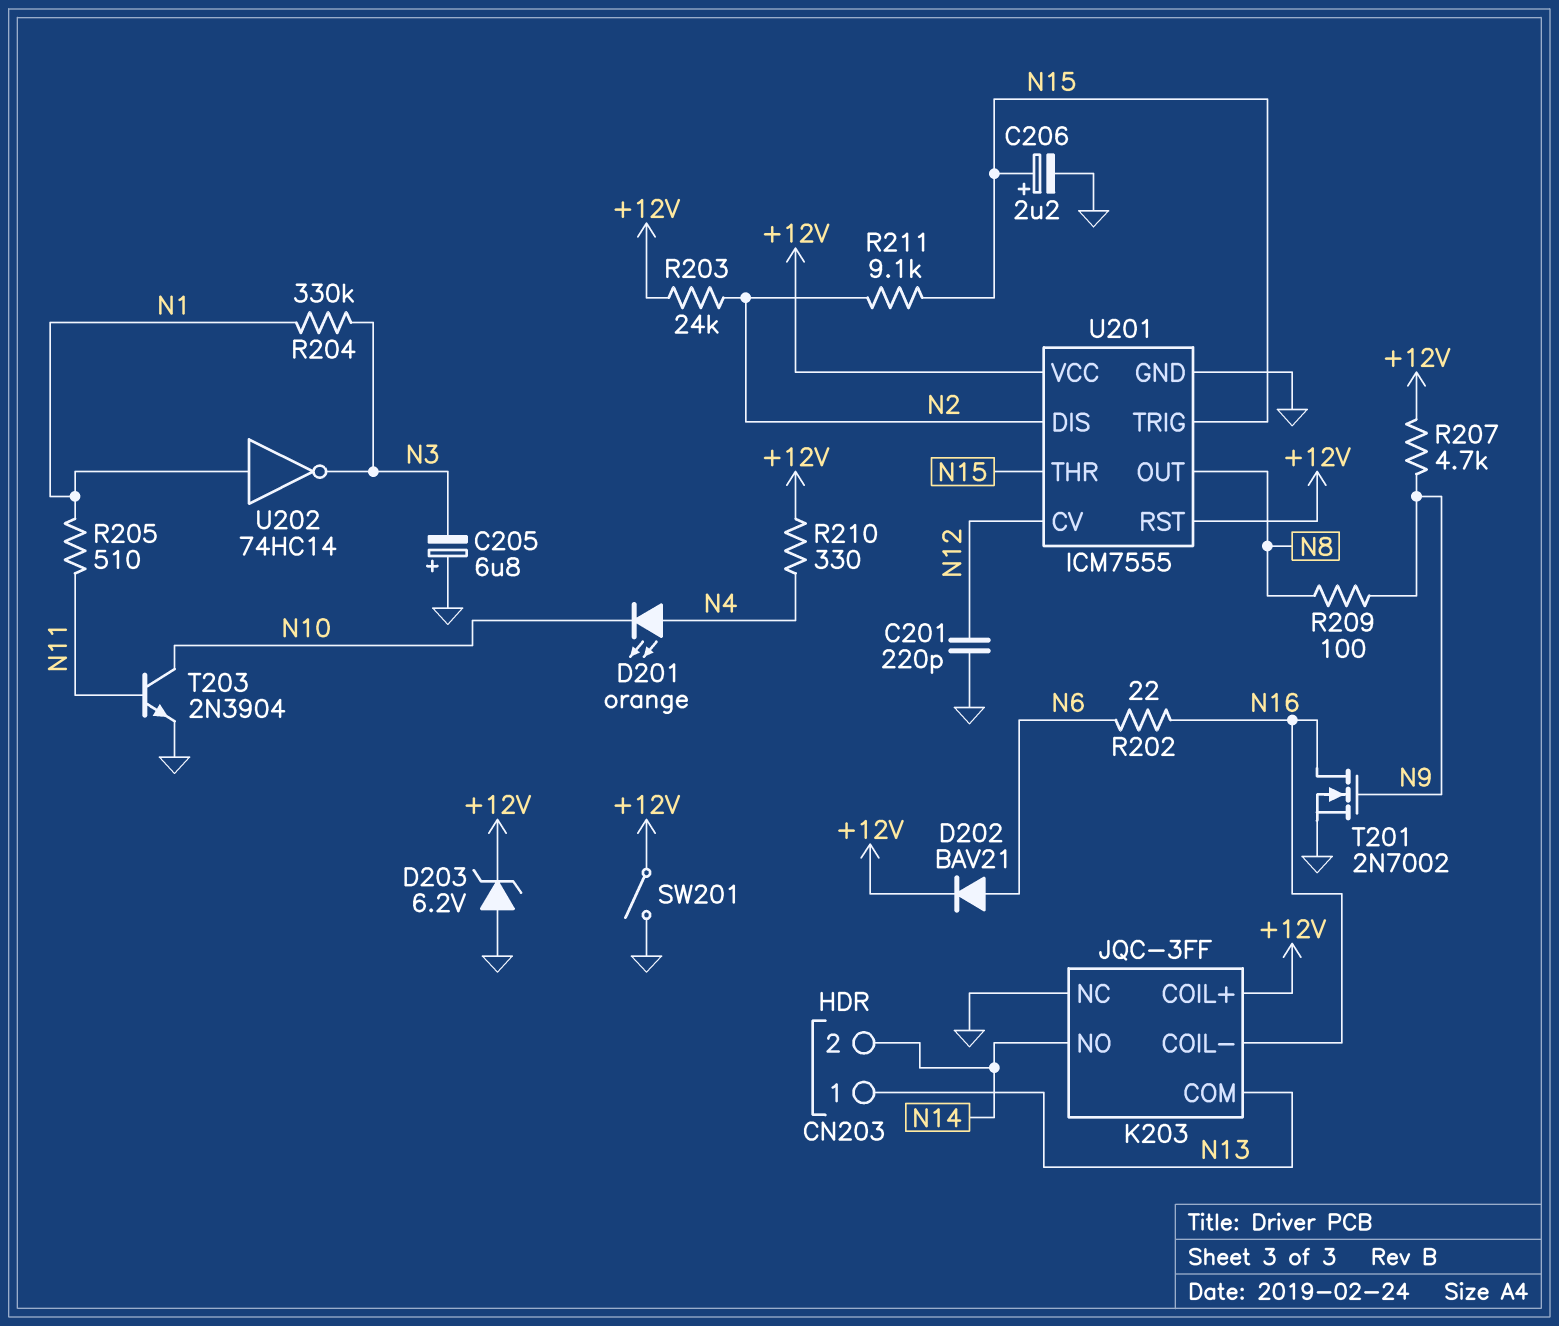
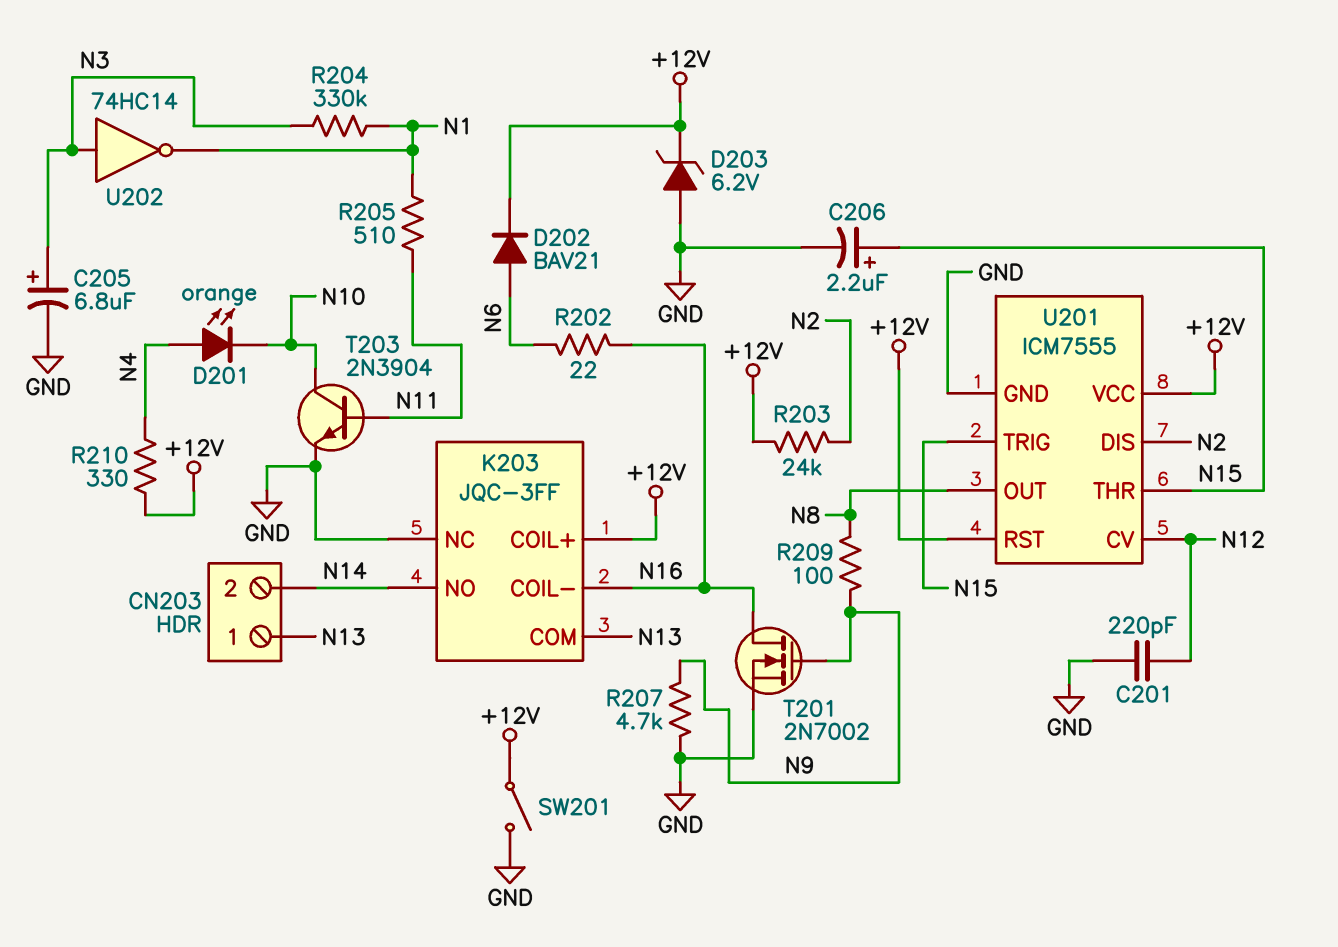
C205: 6.8uF (plus GND, minus N3) -> 6.8uF (plus N3, minus GND)
R207: 4.7k (+12V, N9) -> 4.7k (GND, N9)
R211: 9.1k (N2, N15) -> none
U202: NOT 74HC14 (in N1, out N3) -> NOT 74HC14 (in N3, out N1)

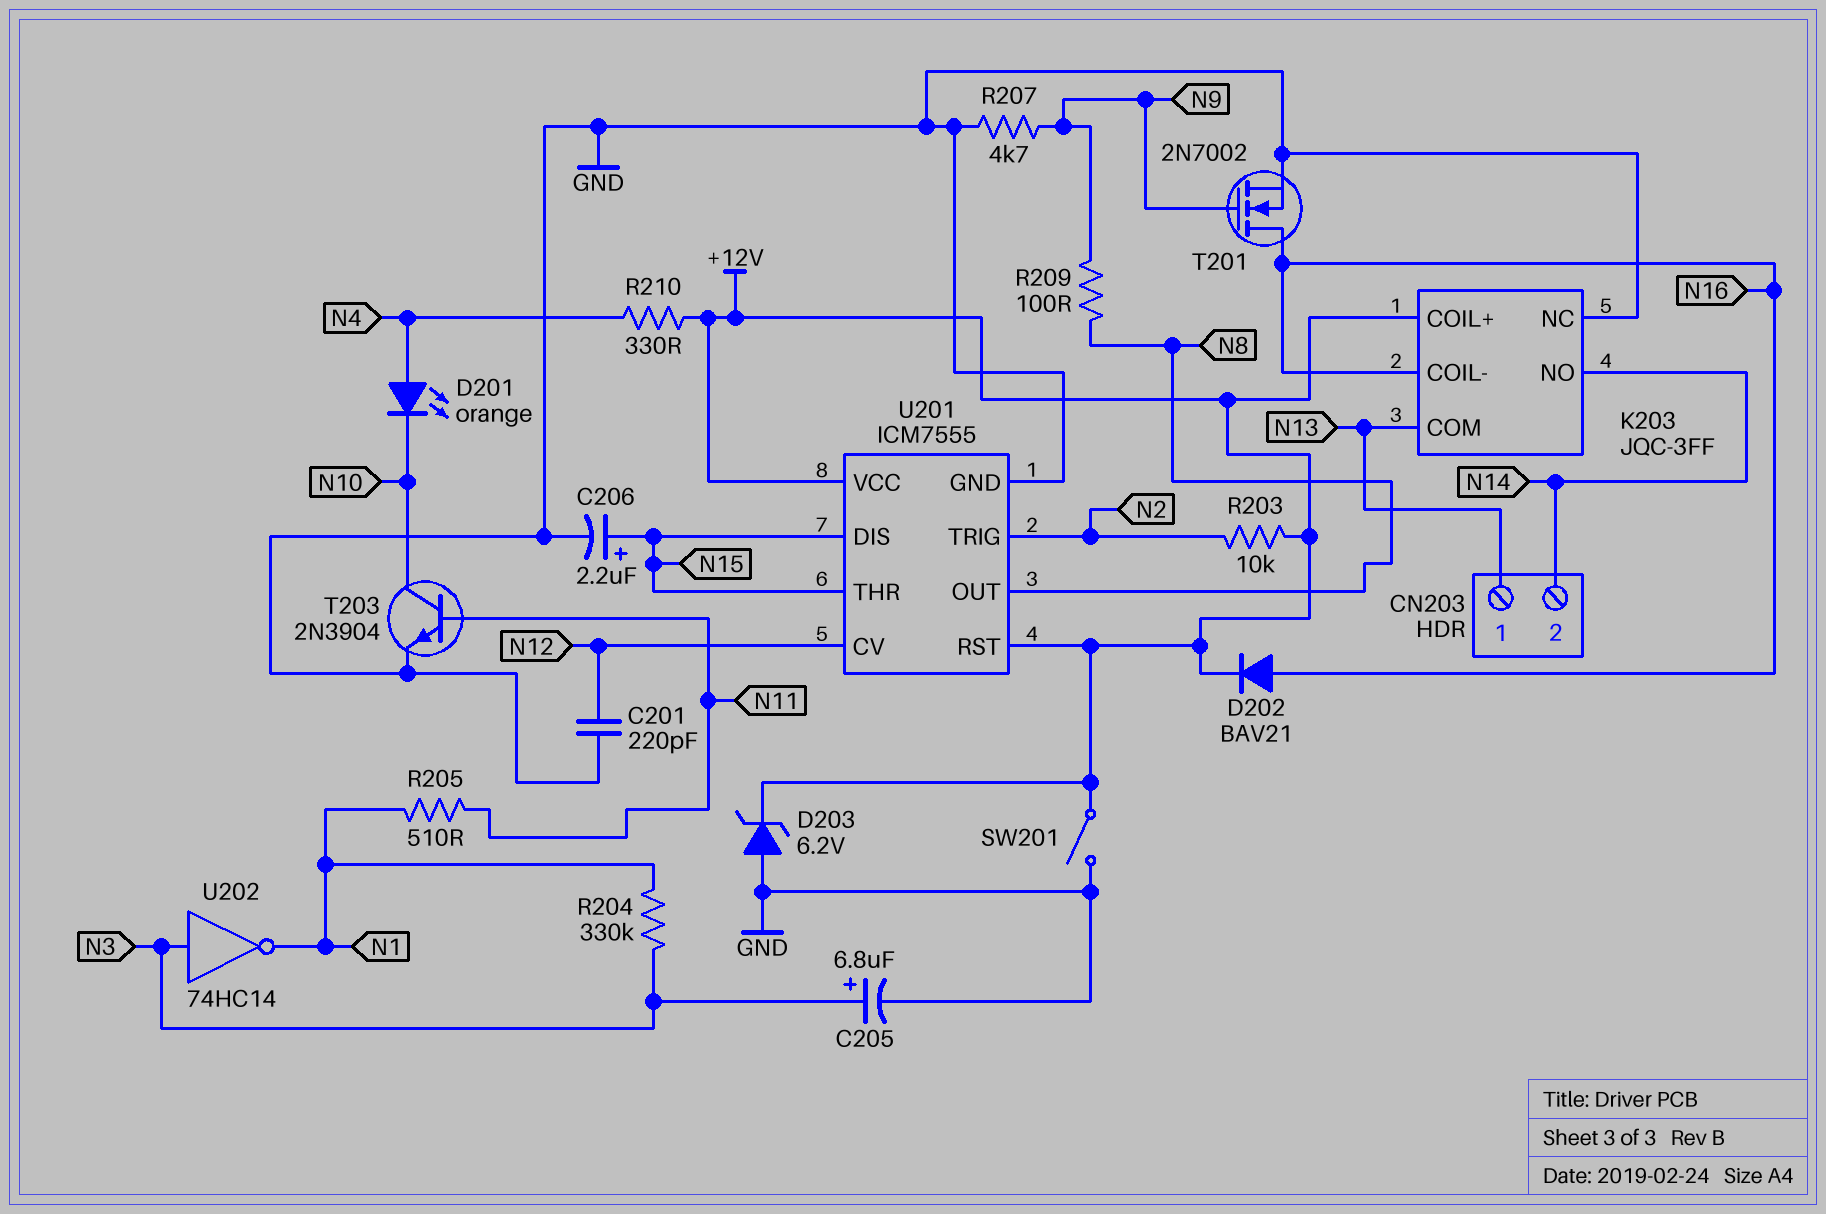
D202: diode BAV21 (A N6, K +12V) -> diode BAV21 (A N16, K +12V)
R202: 22 (N6, N16) -> none
R203: 24k (+12V, N2) -> 10k (+12V, N2)
U201 pin DIS: N2 -> N15
U201 pin TRIG: N15 -> N2

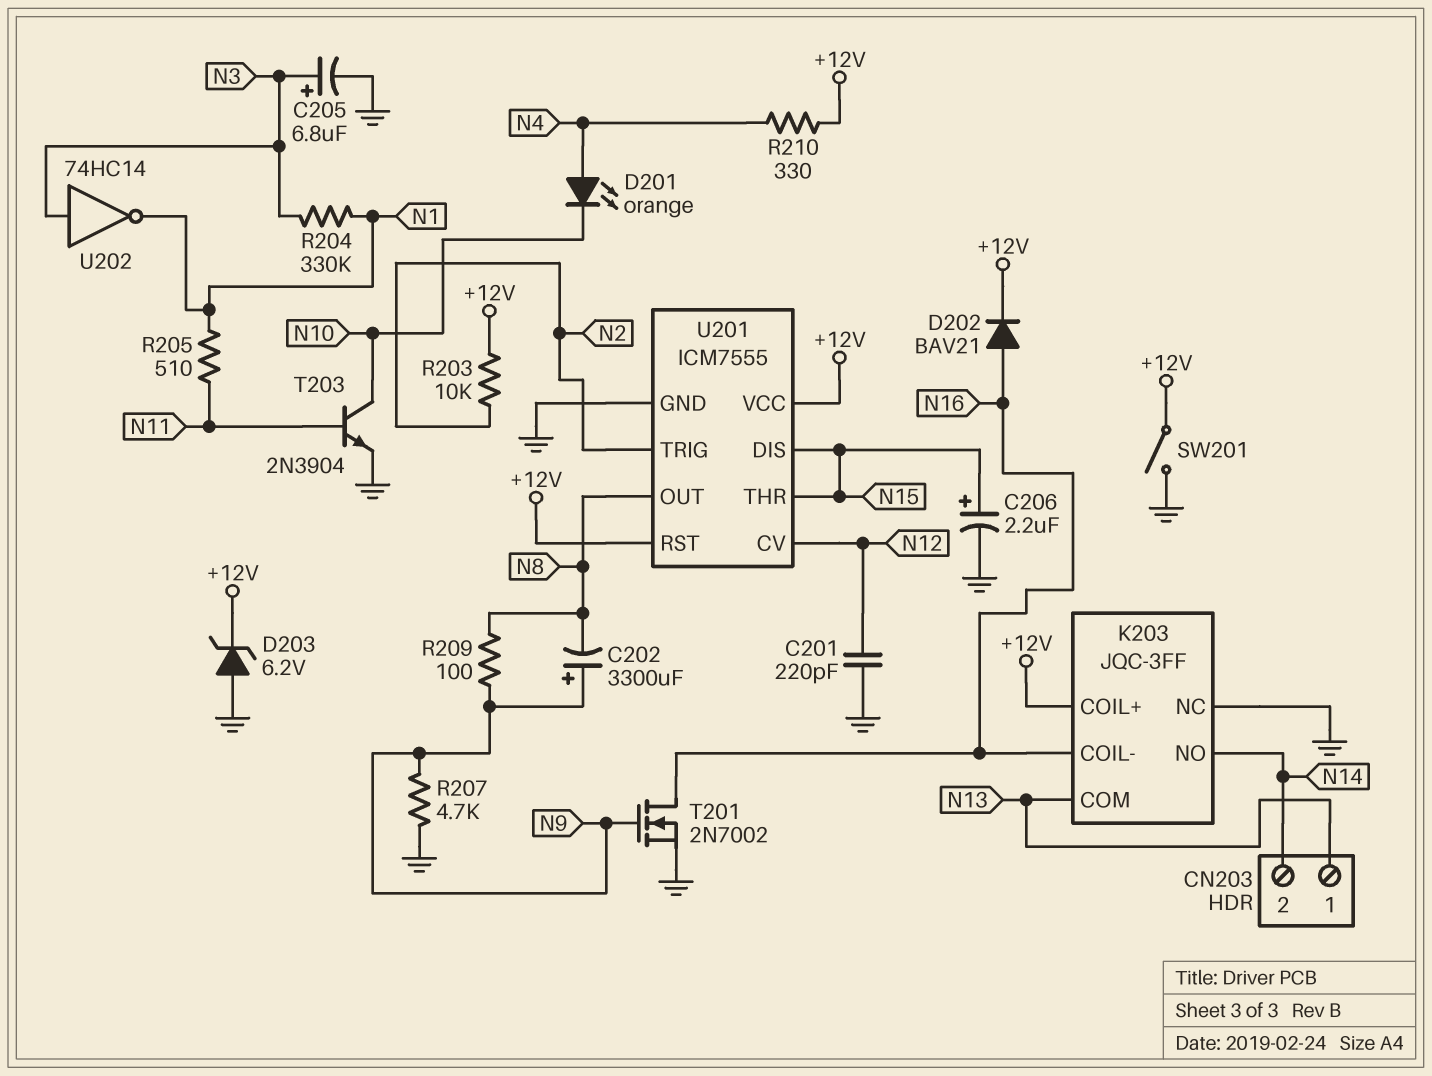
C202: none -> 3300uF (plus N9, minus N8)

